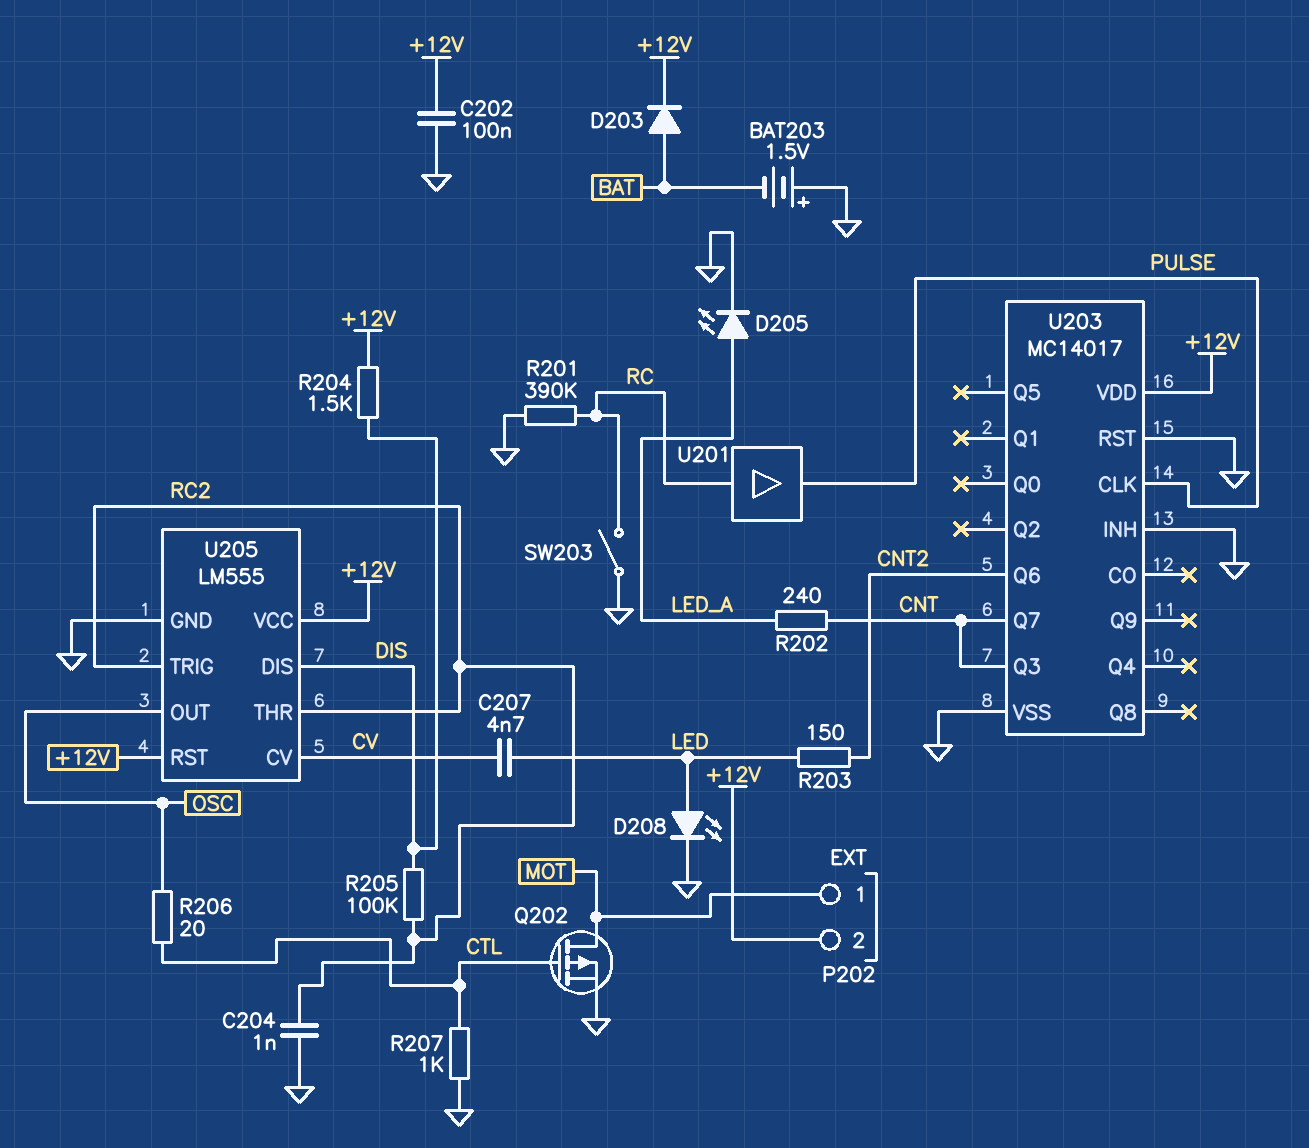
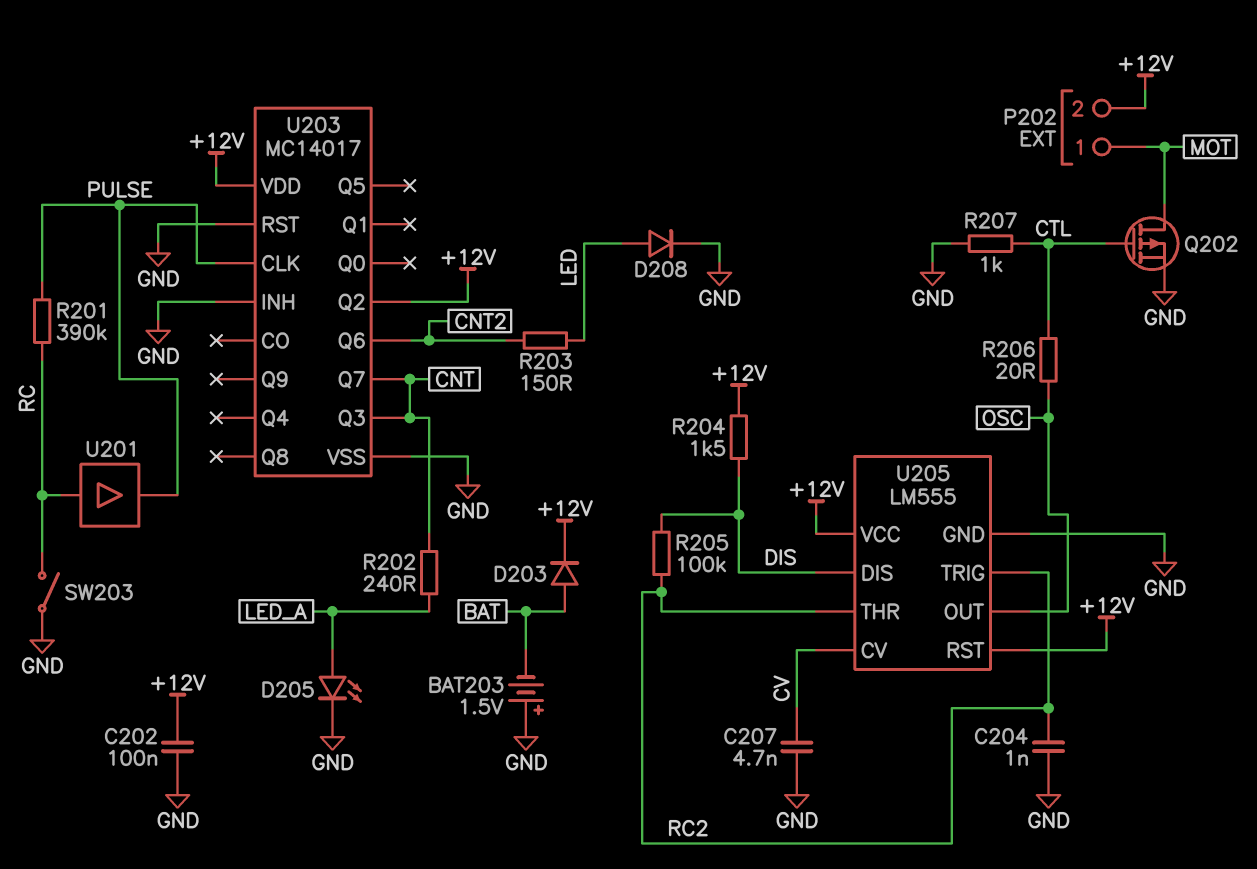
C207: 4.7nF (CV, LED) -> 4.7nF (CV, GND)
D208: LED (A LED, K GND) -> diode (A LED, K GND)
R201: 390k (GND, RC) -> 390k (PULSE, RC)
U203 pin Q2: none -> +12V

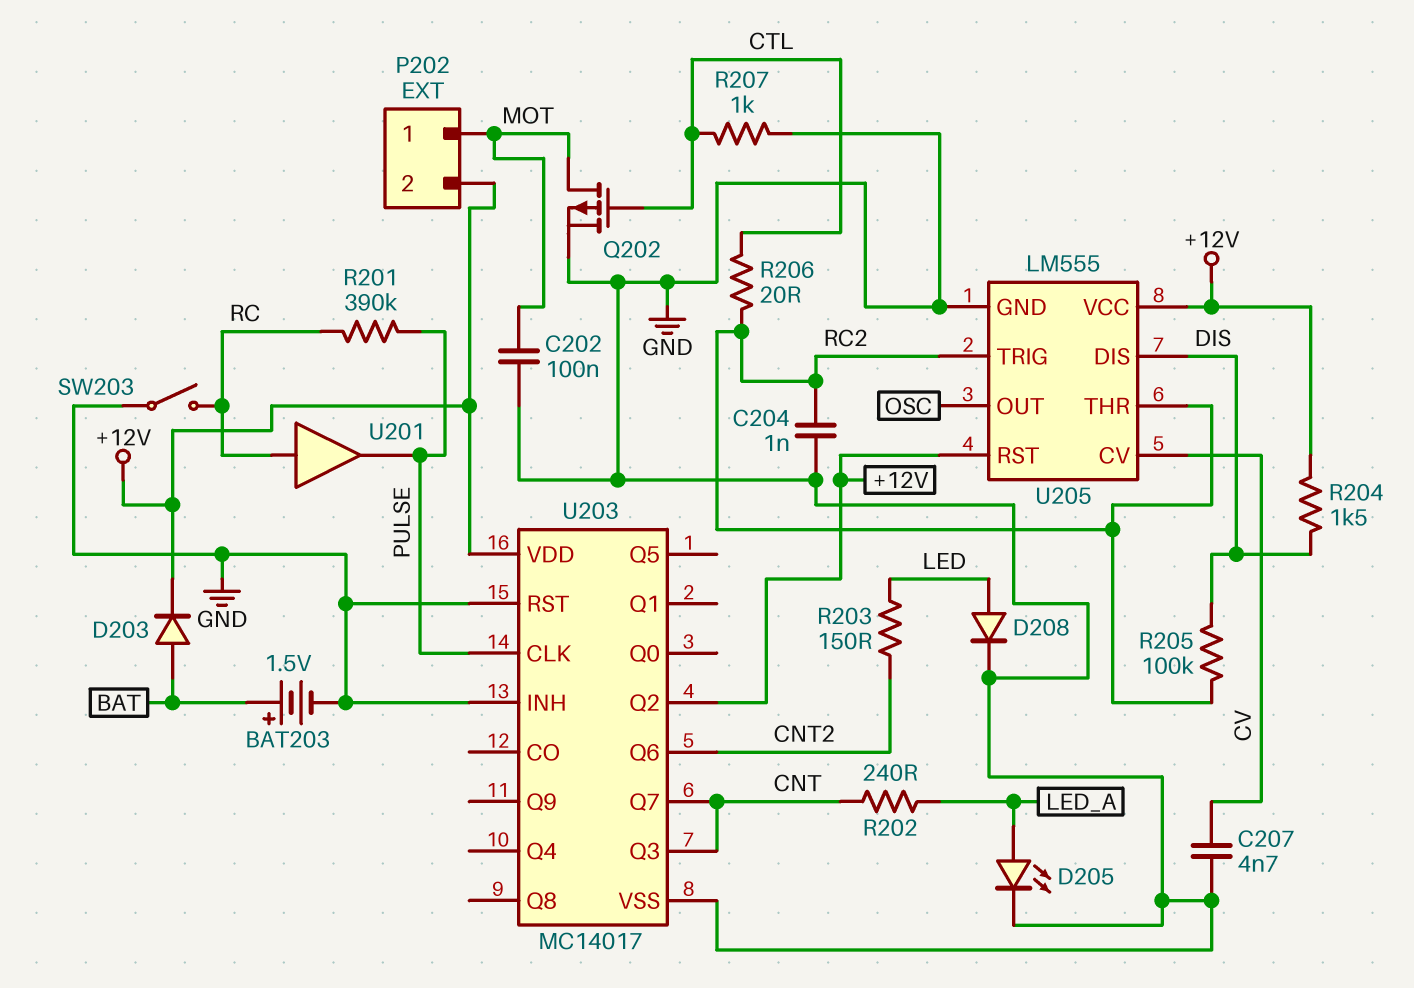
BAT203: 1.5V (plus GND, minus BAT) -> 1.5V (plus BAT, minus GND)
C202: 100nF (+12V, GND) -> 100nF (GND, MOT)
R206: 20 (CTL, OSC) -> 20 (CTL, RC2)

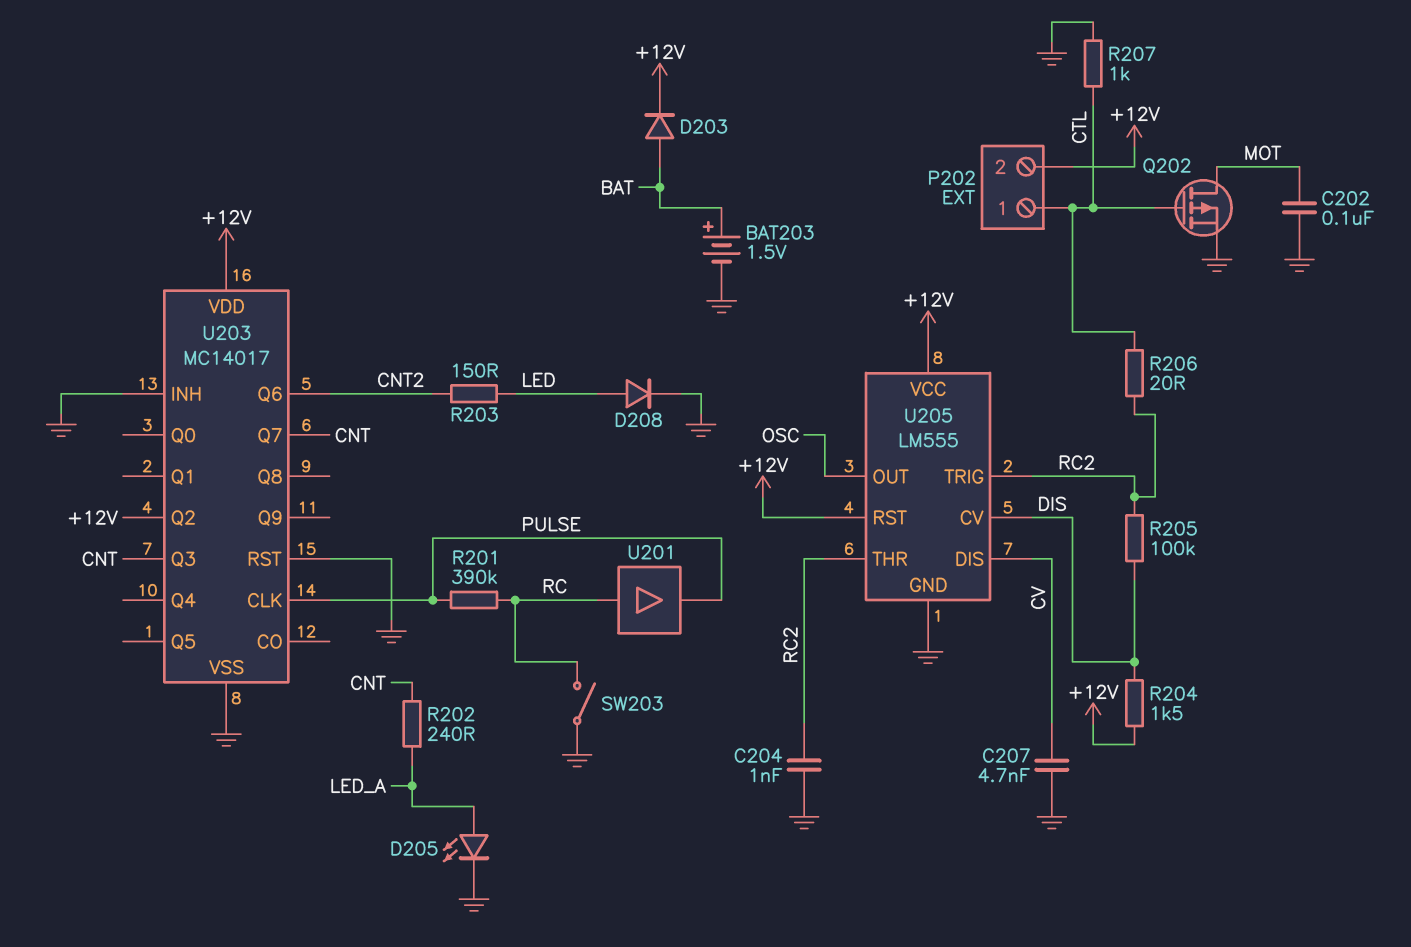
P202 pin 1: MOT -> CTL
U205 pin CV: CV -> DIS
U205 pin DIS: DIS -> CV

